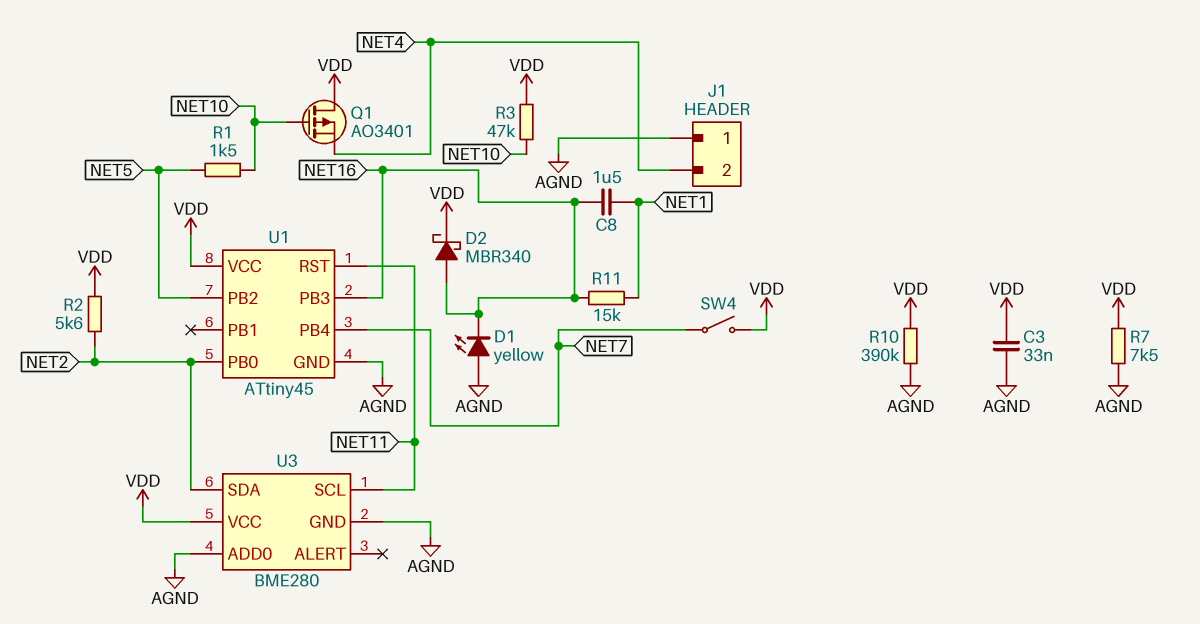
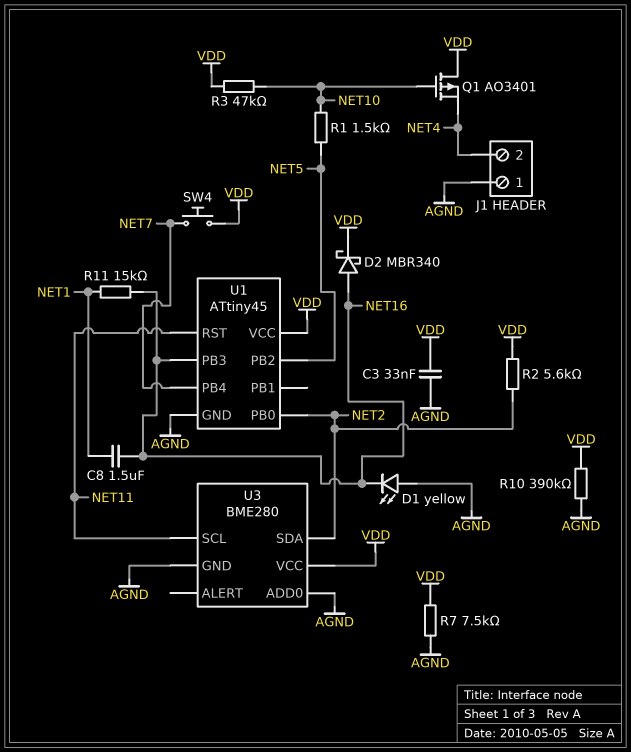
SW4: switch (NET7, VDD) -> button (NET7, VDD)

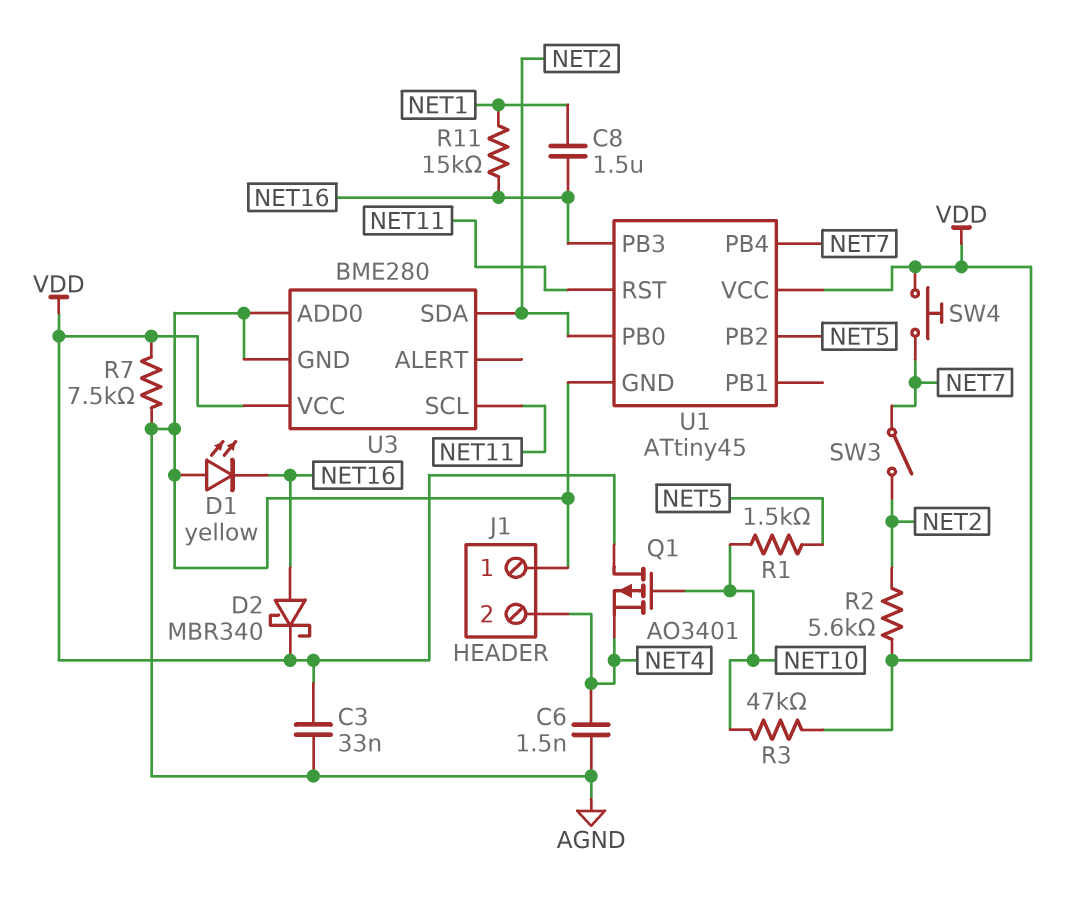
C6: none -> 1.5nF (AGND, NET4)
R10: 390k (AGND, VDD) -> none
SW3: none -> switch (NET2, NET7)

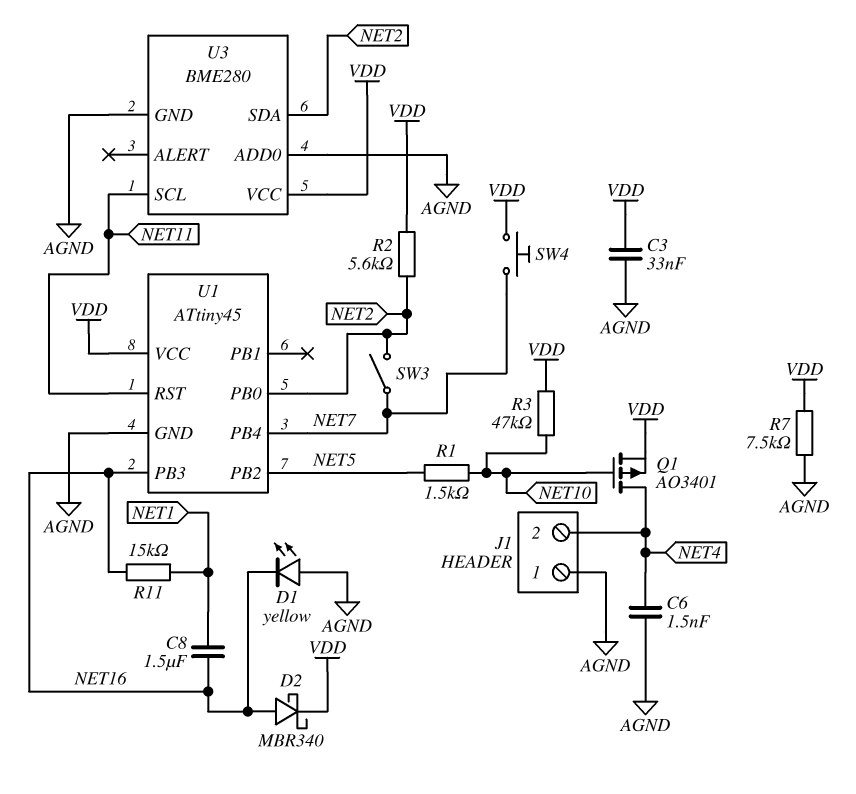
Q1: PMOS AO3401 (G NET10, D VDD, S NET4) -> PMOS AO3401 (G NET10, D NET4, S VDD)

